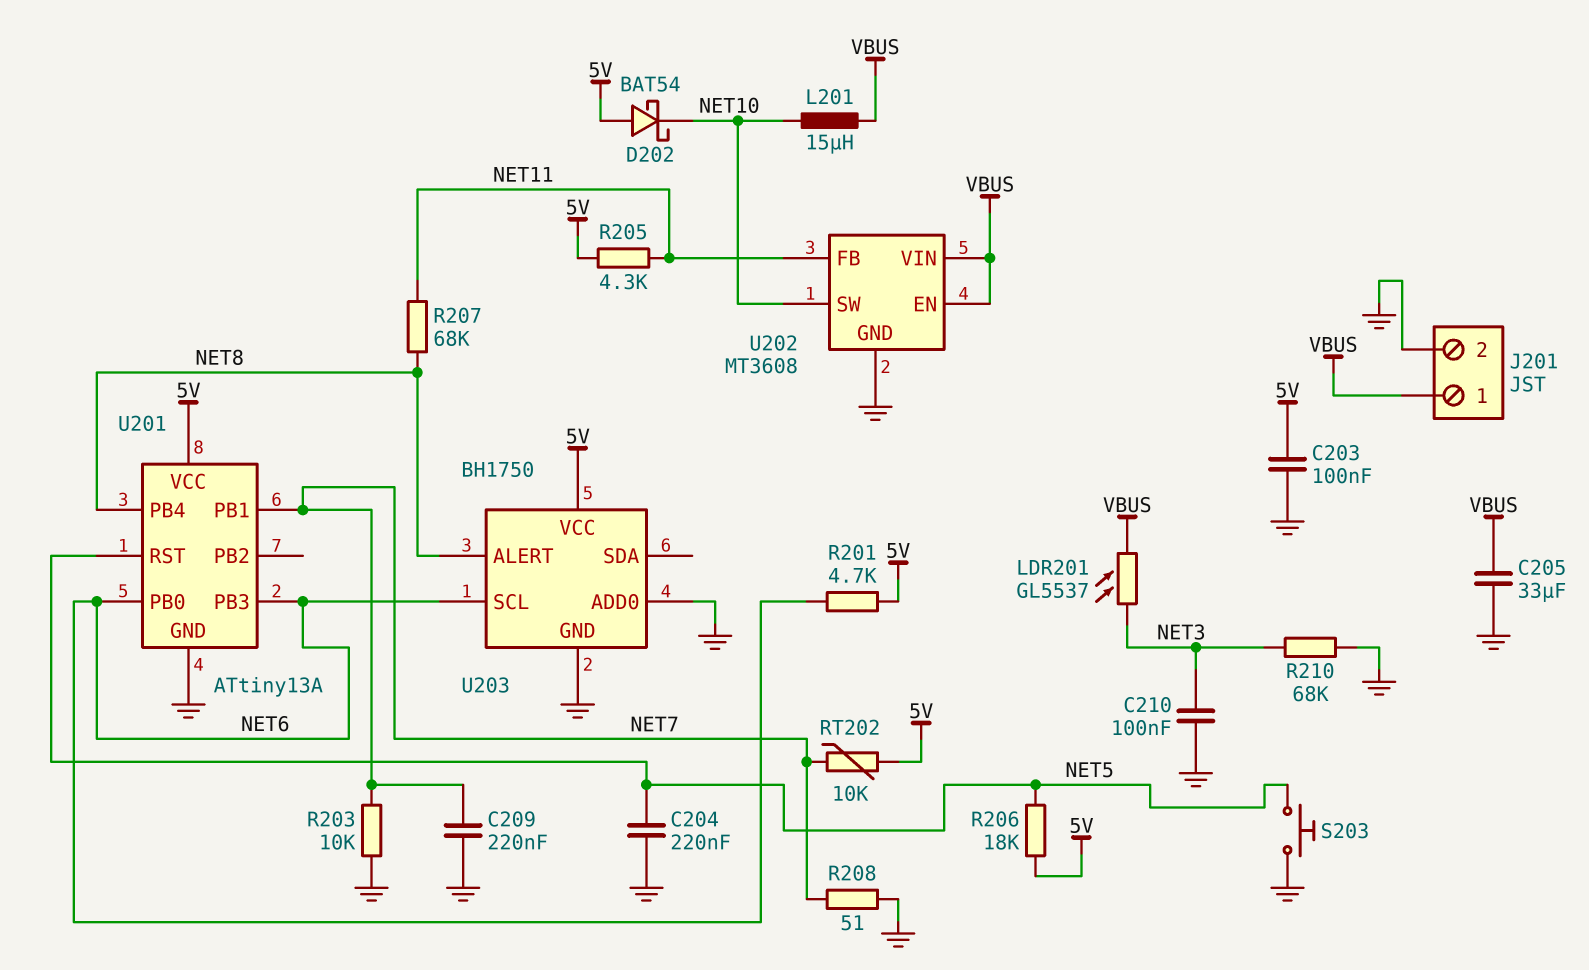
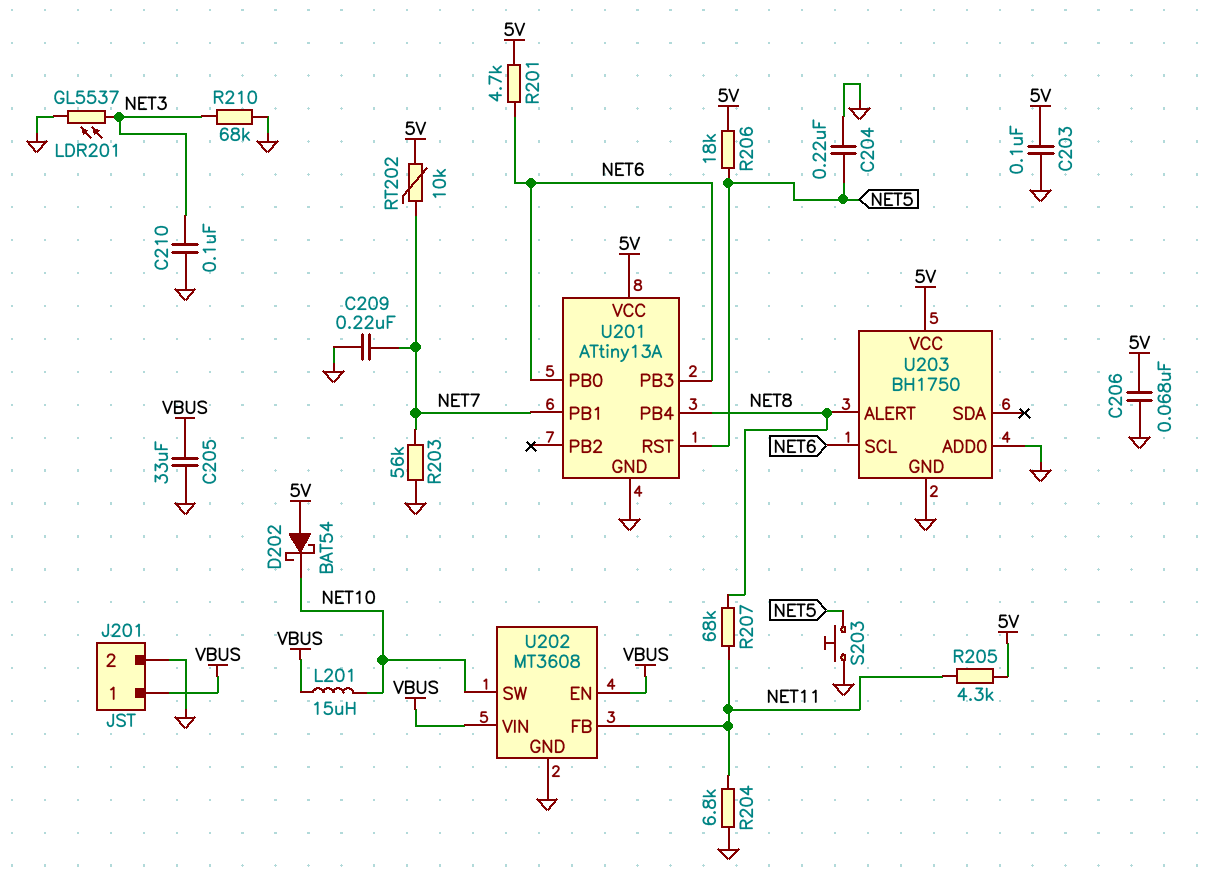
C206: none -> 68nF (5V, GND)
LDR201: GL5537 (NET3, VBUS) -> GL5537 (GND, NET3)
R203: 10k (GND, NET7) -> 56k (GND, NET7)
R204: none -> 6.8k (GND, NET11)
R208: 51 (GND, NET7) -> none

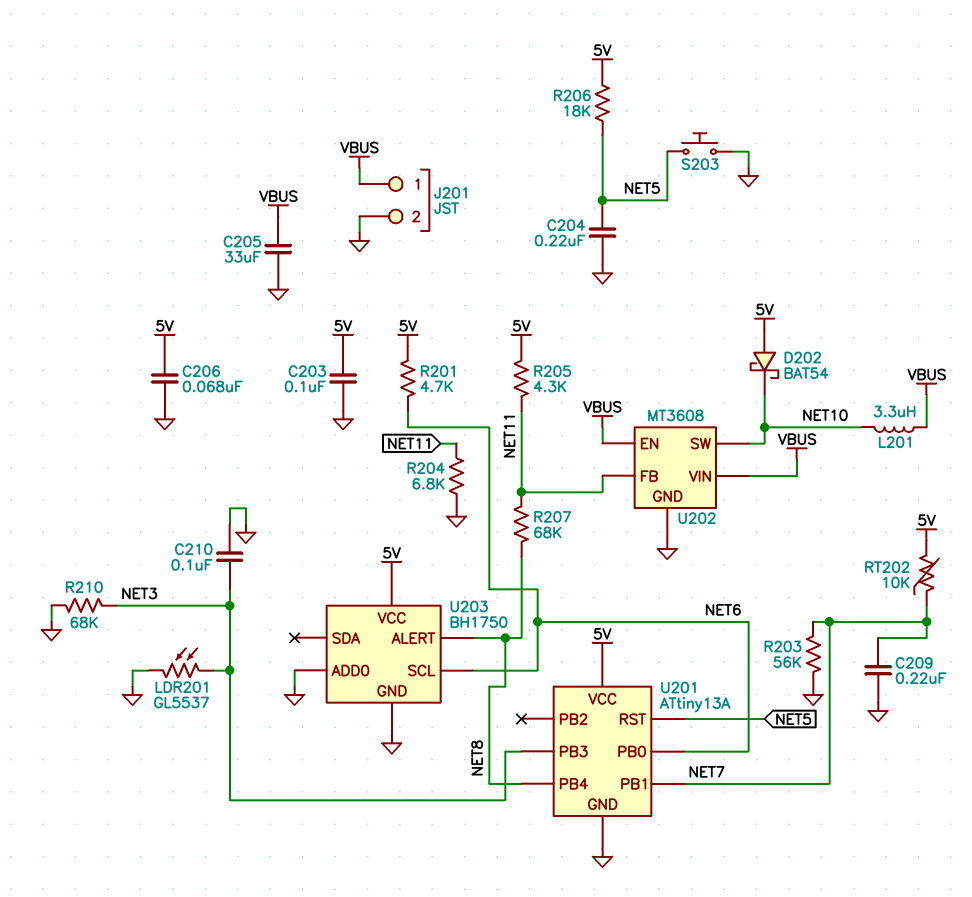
L201: 15uH (NET10, VBUS) -> 3.3uH (NET10, VBUS)
U201 pin PB3: NET6 -> NET3

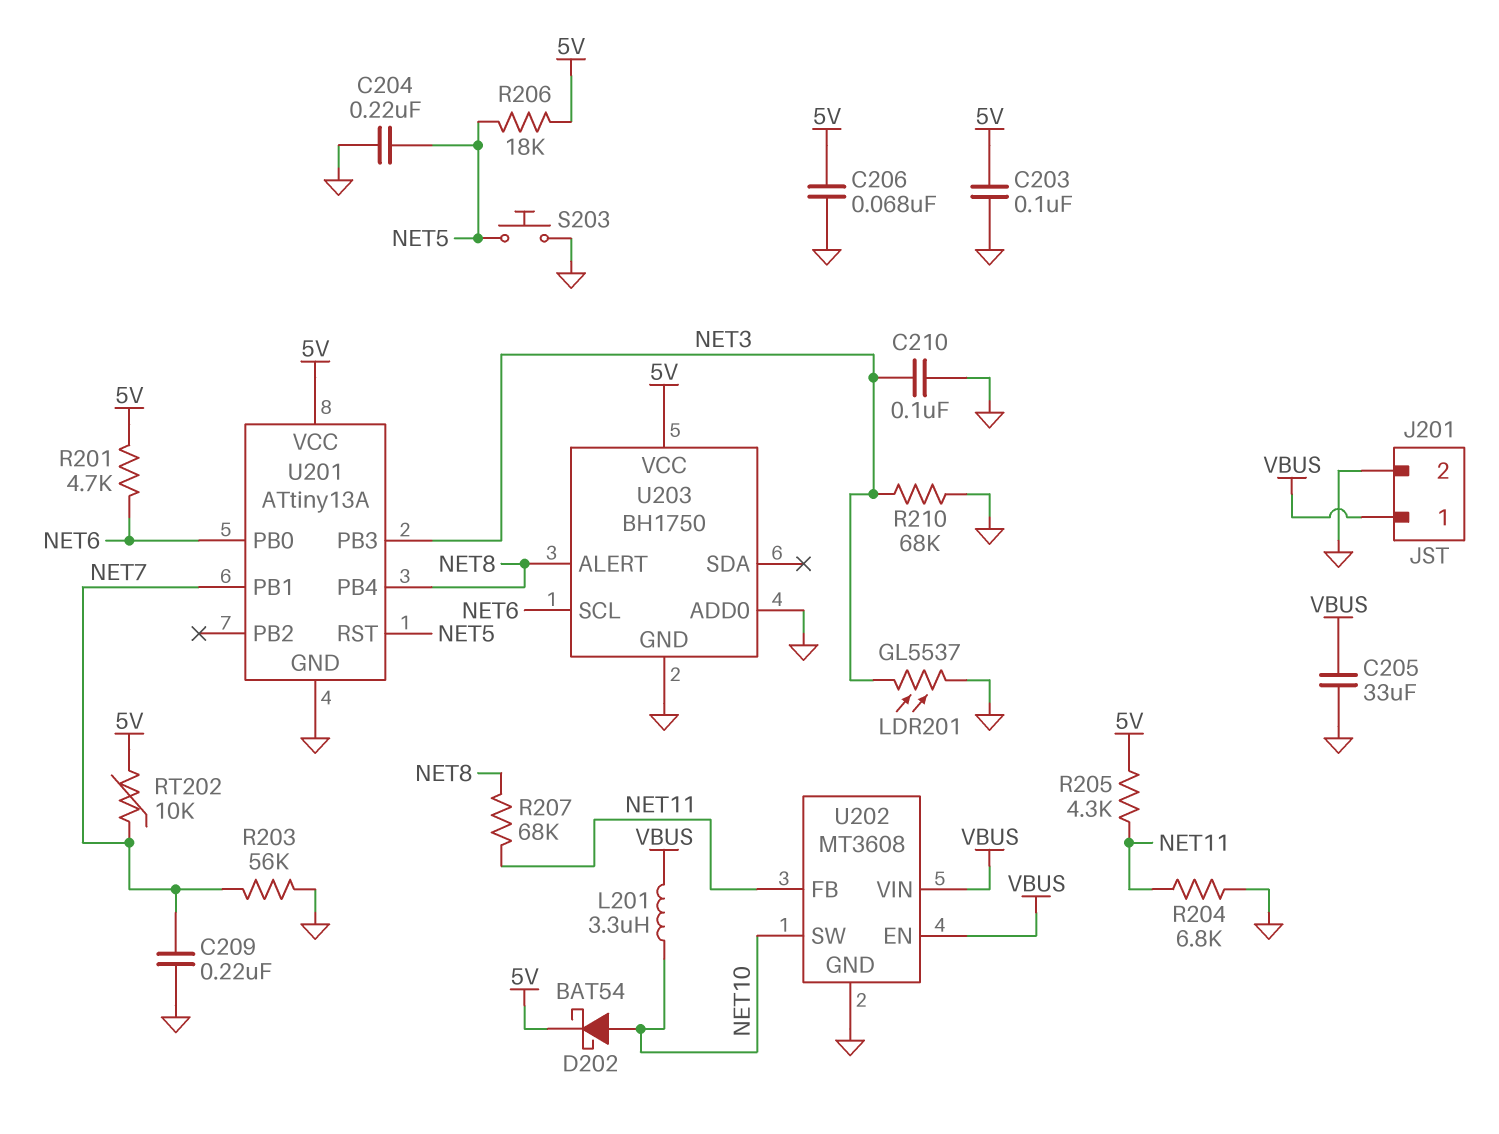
D202: schottky BAT54 (A 5V, K NET10) -> schottky BAT54 (A NET10, K 5V)

